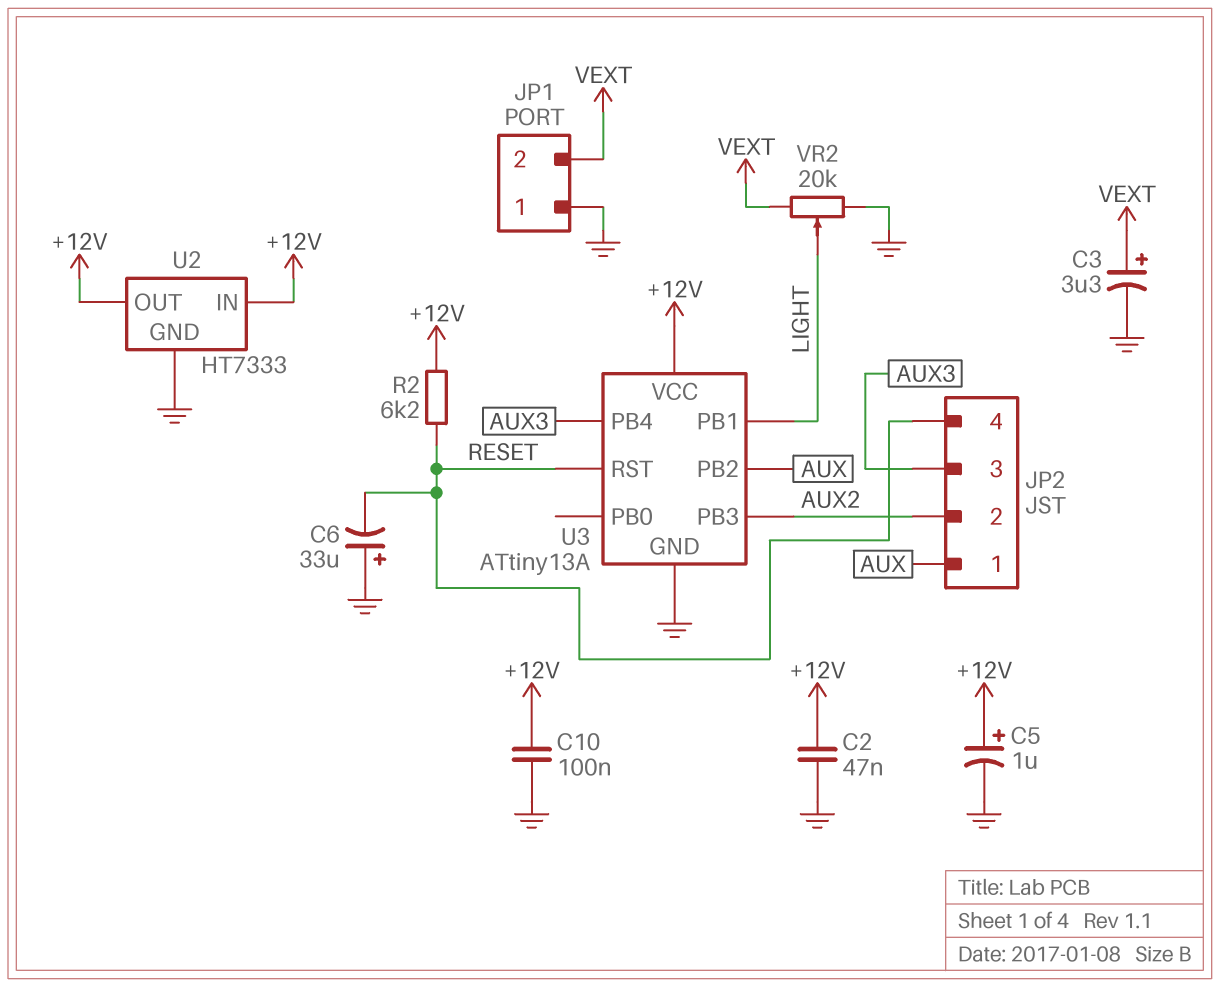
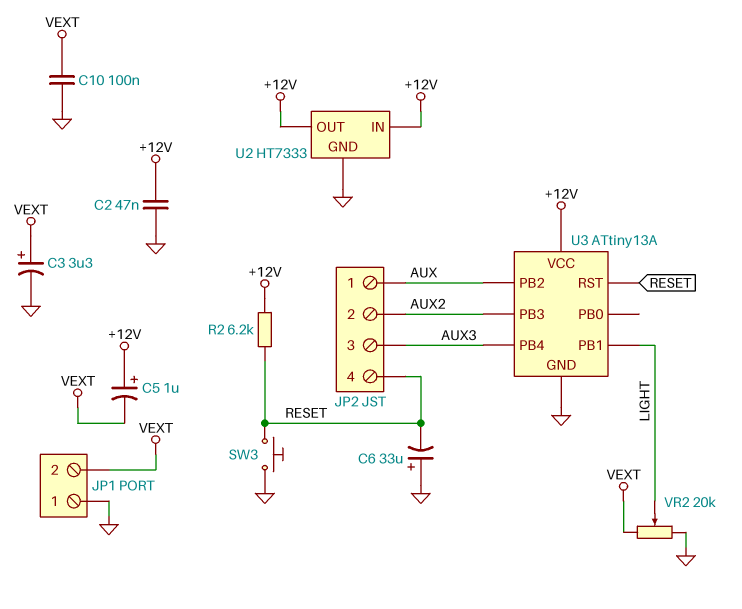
C5: 1uF (plus +12V, minus GND) -> 1uF (plus +12V, minus VEXT)
C10: 100nF (+12V, GND) -> 100nF (GND, VEXT)
SW3: none -> button (GND, RESET)

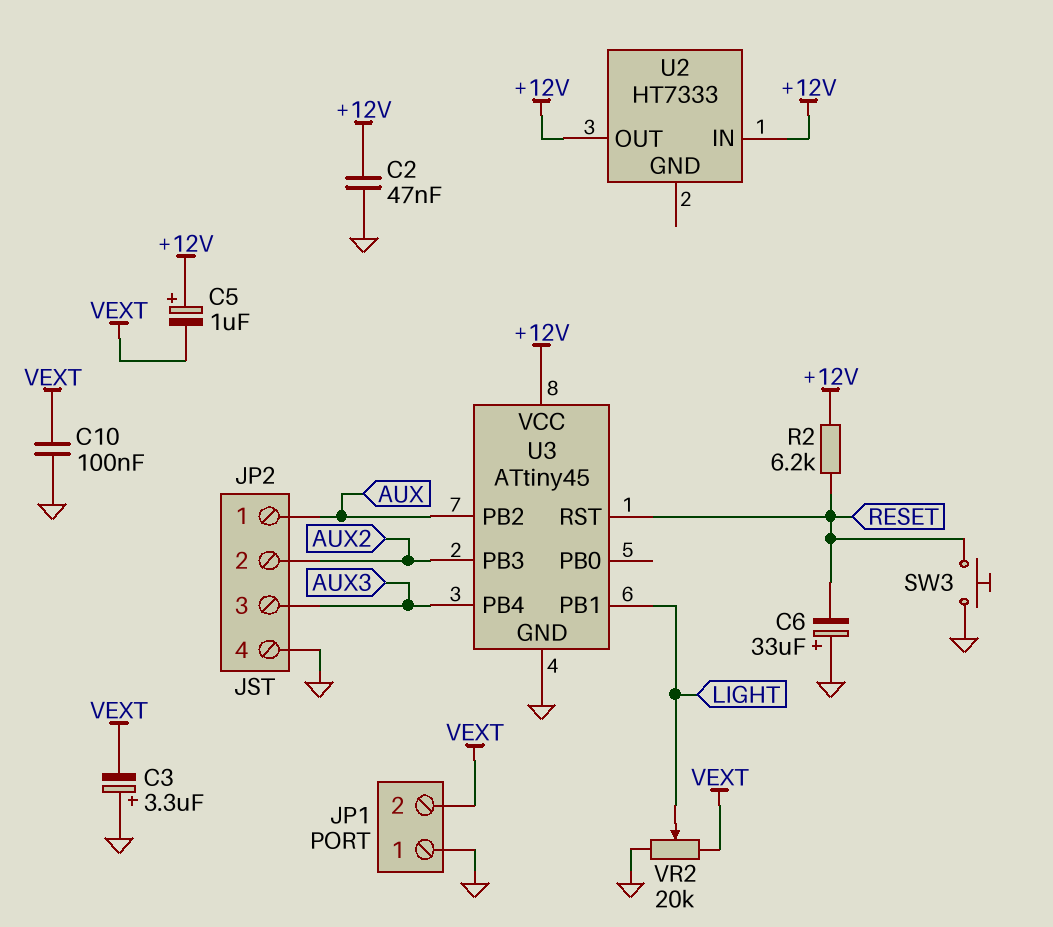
C3: 3.3uF (plus VEXT, minus GND) -> 3.3uF (plus GND, minus VEXT)
JP2 pin 4: RESET -> GND
U2 pin GND: GND -> none
U3: ATtiny13A -> ATtiny45

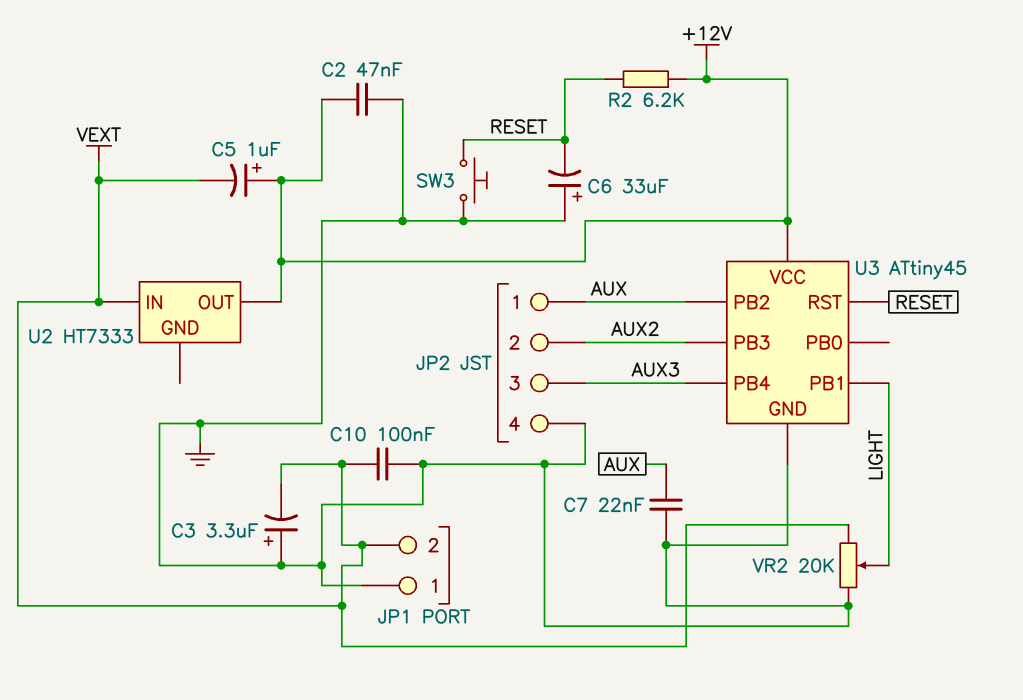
C7: none -> 22nF (AUX, GND)
U2 pin IN: +12V -> VEXT

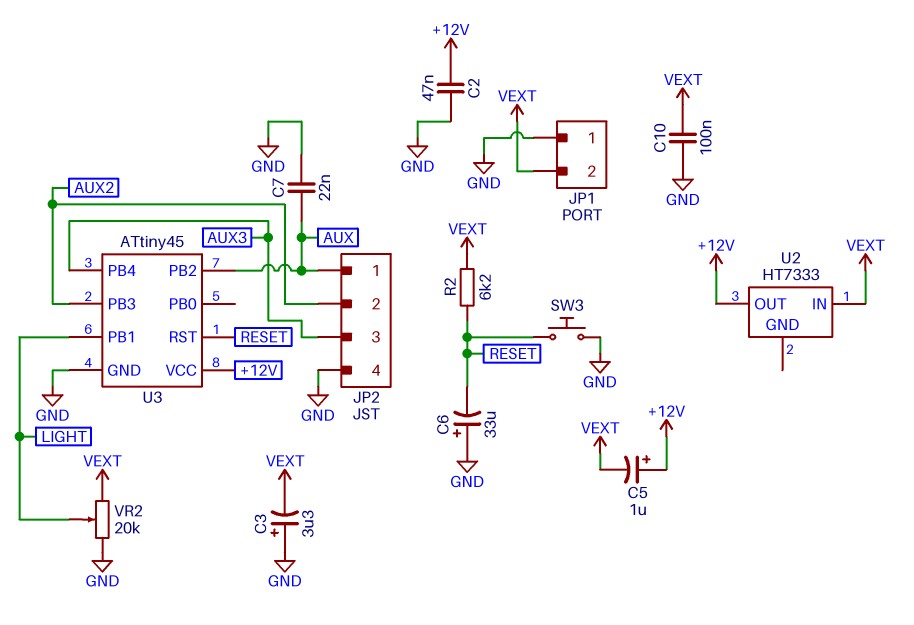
R2: 6.2k (+12V, RESET) -> 6.2k (RESET, VEXT)

